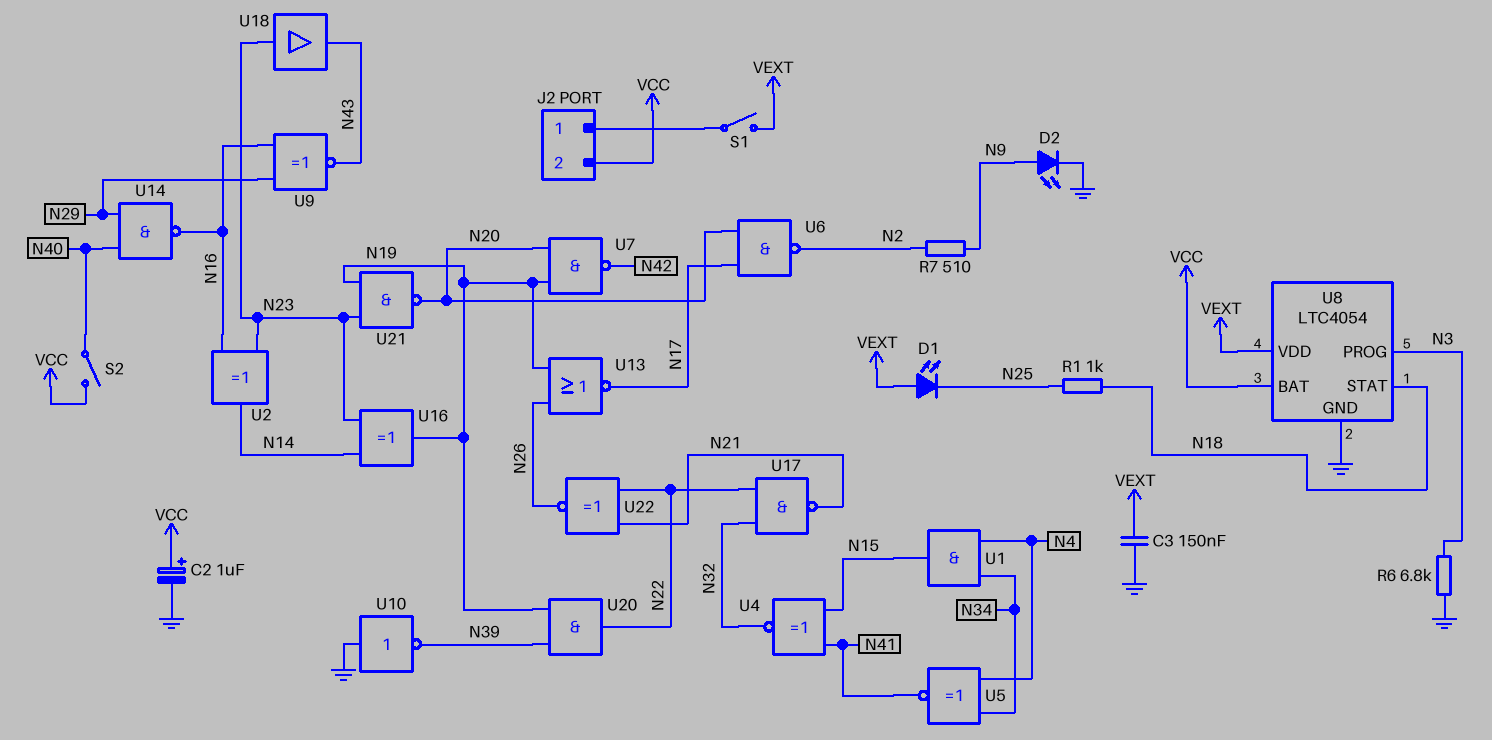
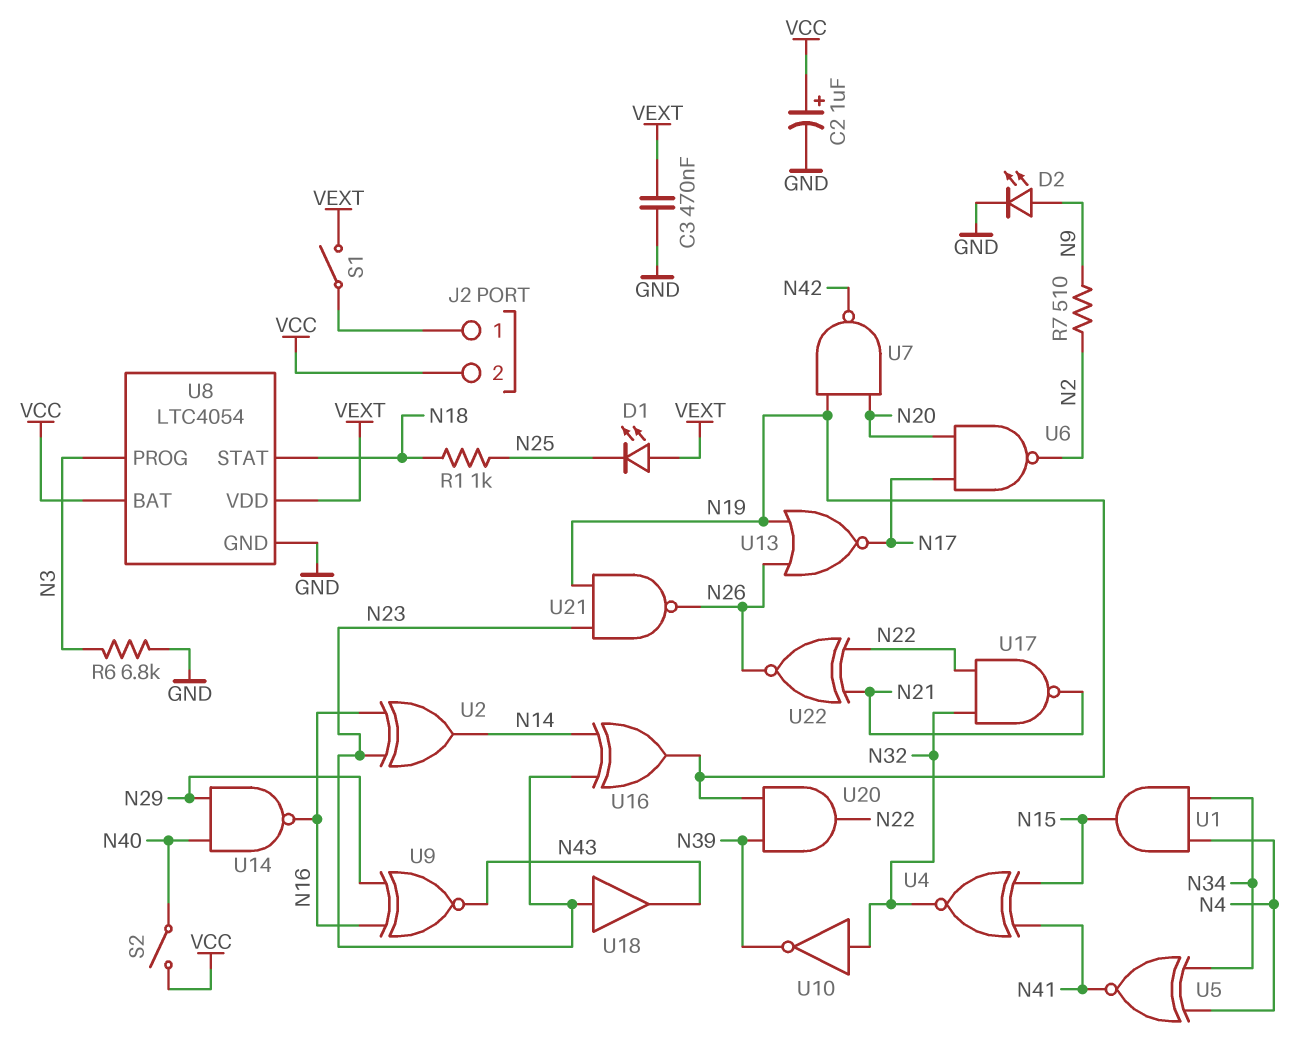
C3: 150nF (GND, VEXT) -> 470nF (GND, VEXT)
U10: NOT (in GND, out N39) -> NOT (in N32, out N39)
U21: NAND (in N19, in N23, out N20) -> NAND (in N19, in N23, out N26)

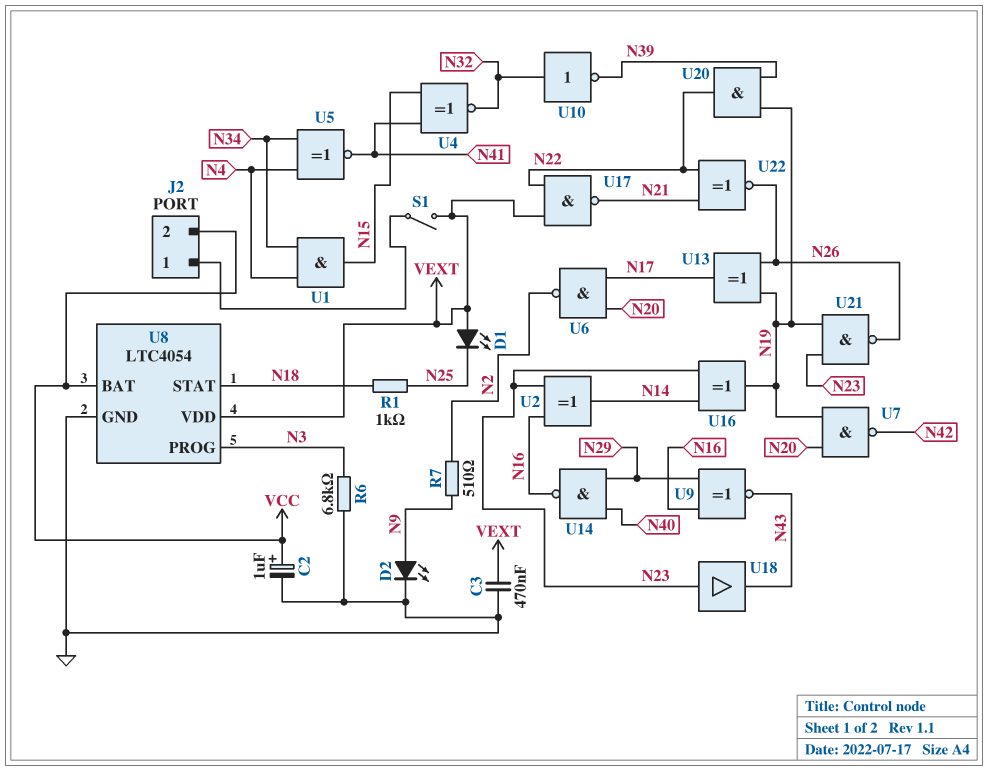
S2: switch (N40, VCC) -> none
U13: NOR (in N19, in N26, out N17) -> XOR (in N19, in N26, out N17)
U17: NAND (in N22, in N32, out N21) -> NAND (in N22, in VEXT, out N21)

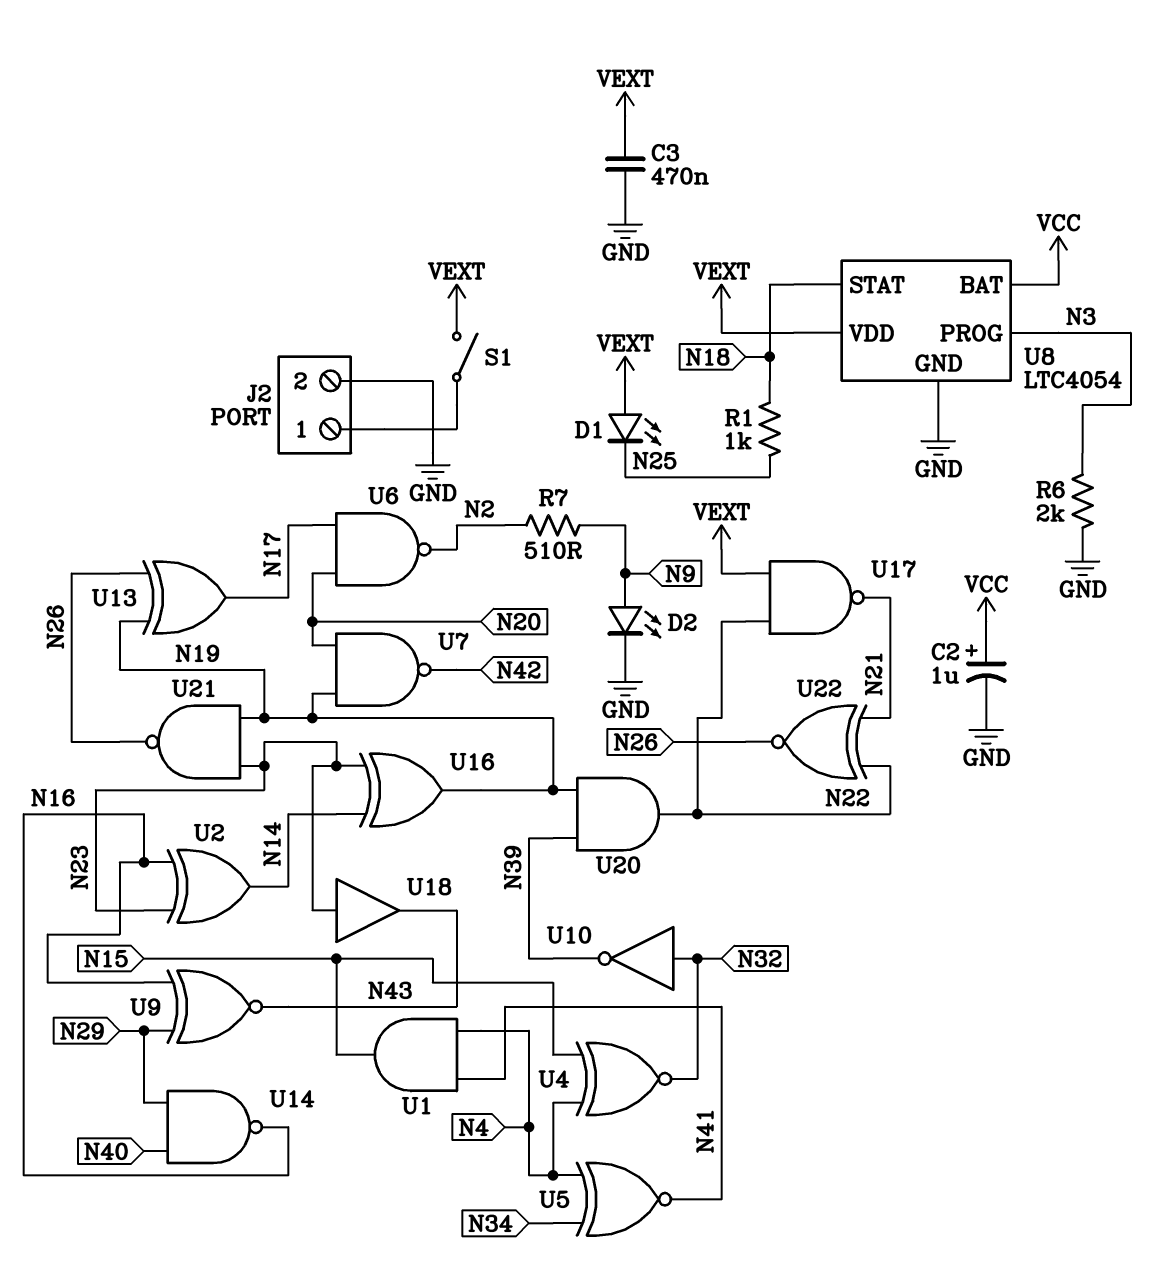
J2 pin 2: VCC -> GND
R6: 6.8k (GND, N3) -> 2k (GND, N3)
U1: AND (in N4, in N34, out N15) -> AND (in N4, in N41, out N15)
U4: XNOR (in N15, in N41, out N32) -> XNOR (in N4, in N15, out N32)

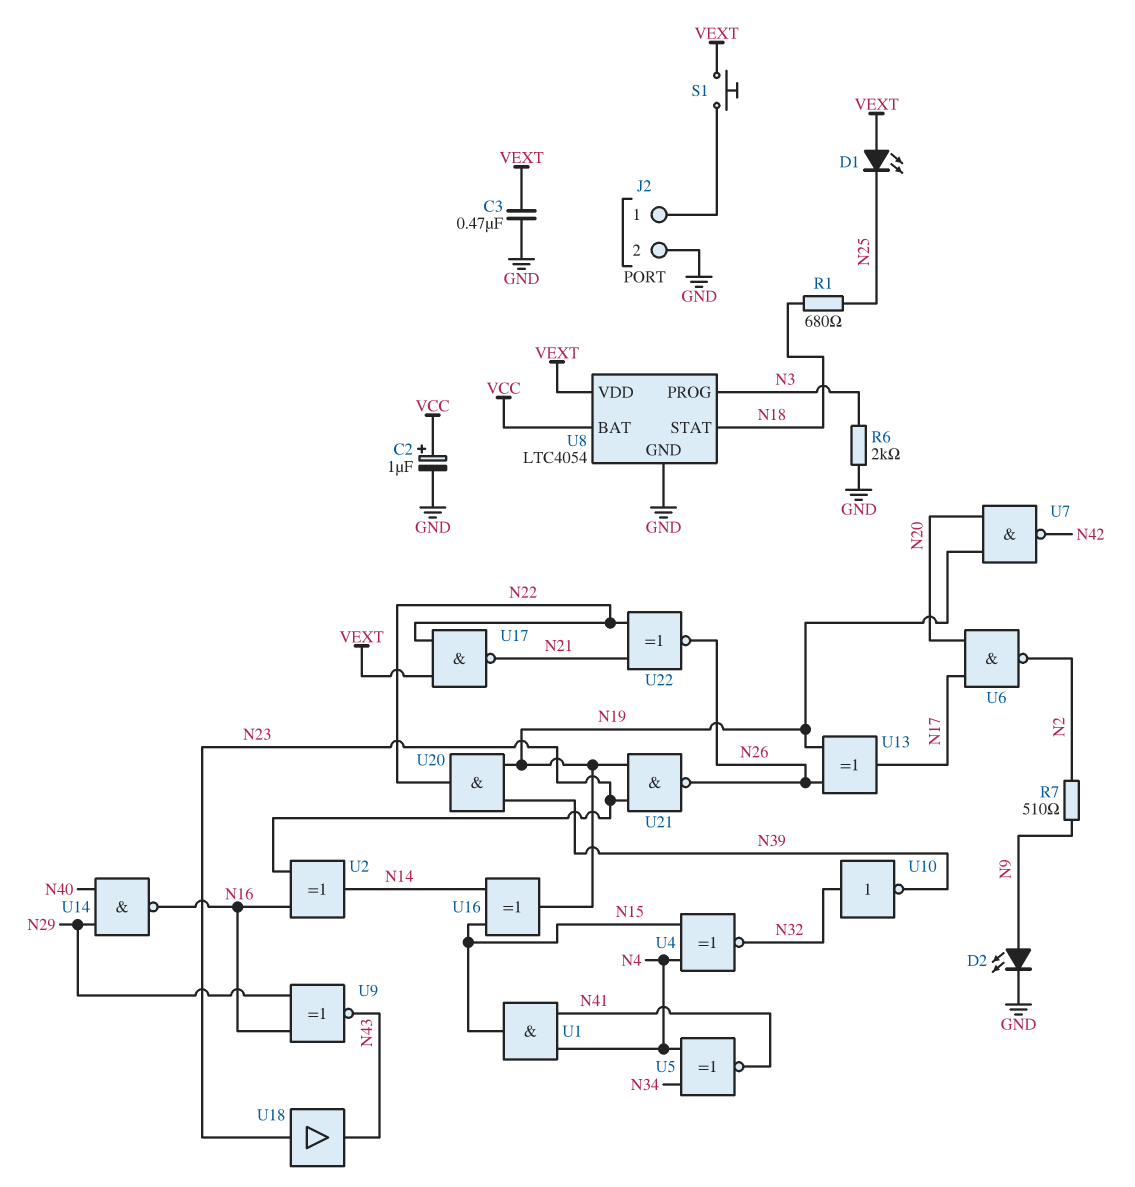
R1: 1k (N18, N25) -> 680 (N18, N25)
S1: switch (J2/1, VEXT) -> button (J2/1, VEXT)
U16: XOR (in N14, in N23, out N19) -> XOR (in N14, in N15, out N19)

